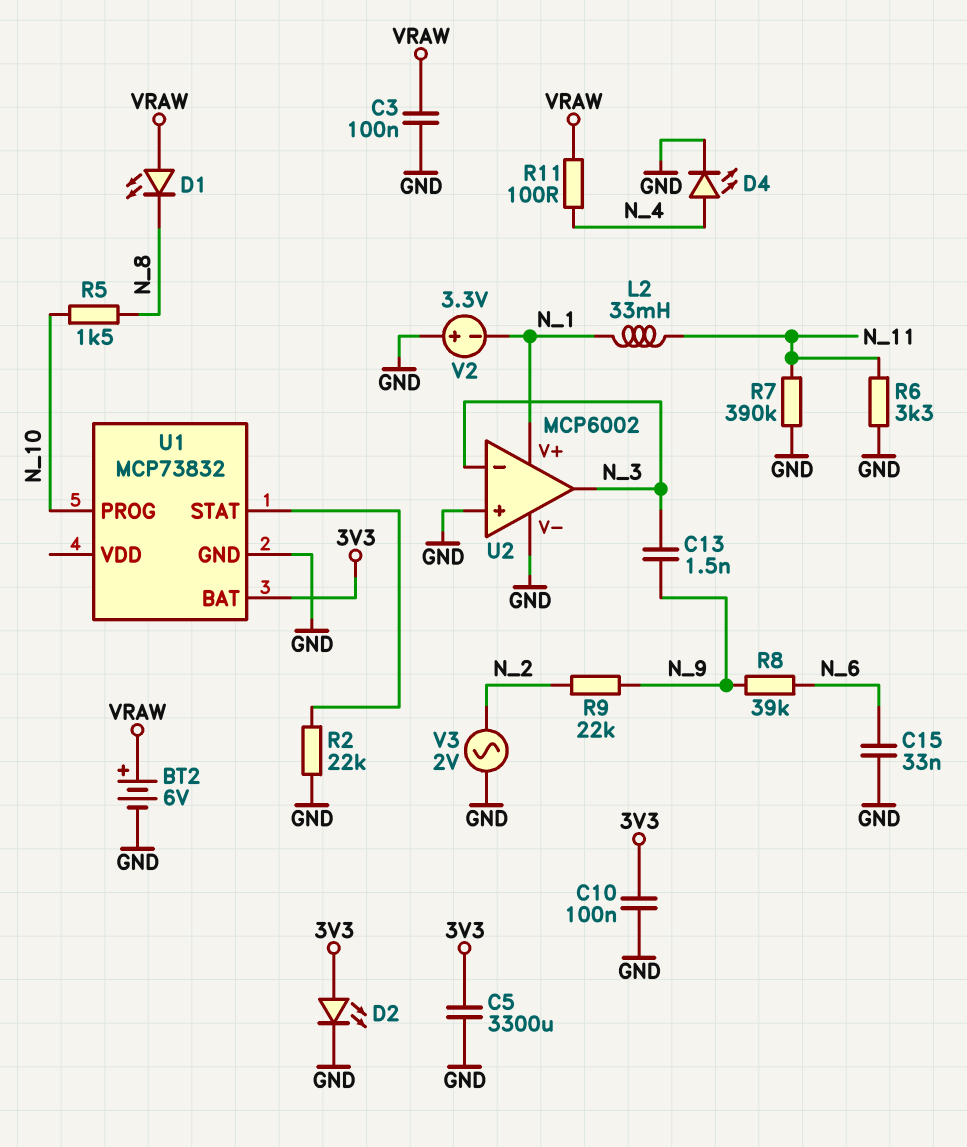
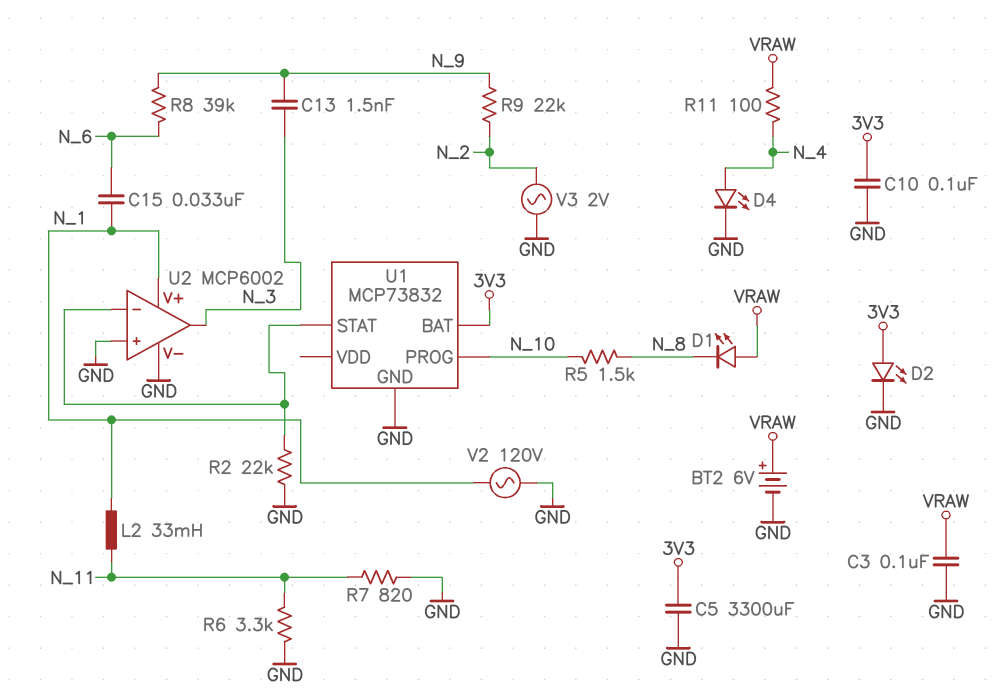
C15: 33nF (GND, N_6) -> 33nF (N_1, N_6)
R7: 390k (GND, N_11) -> 820 (GND, N_11)
U2 pin in-: N_3 -> U1/STAT
V2: 3.3V (plus GND, minus N_1) -> AC 120V (GND, N_1)

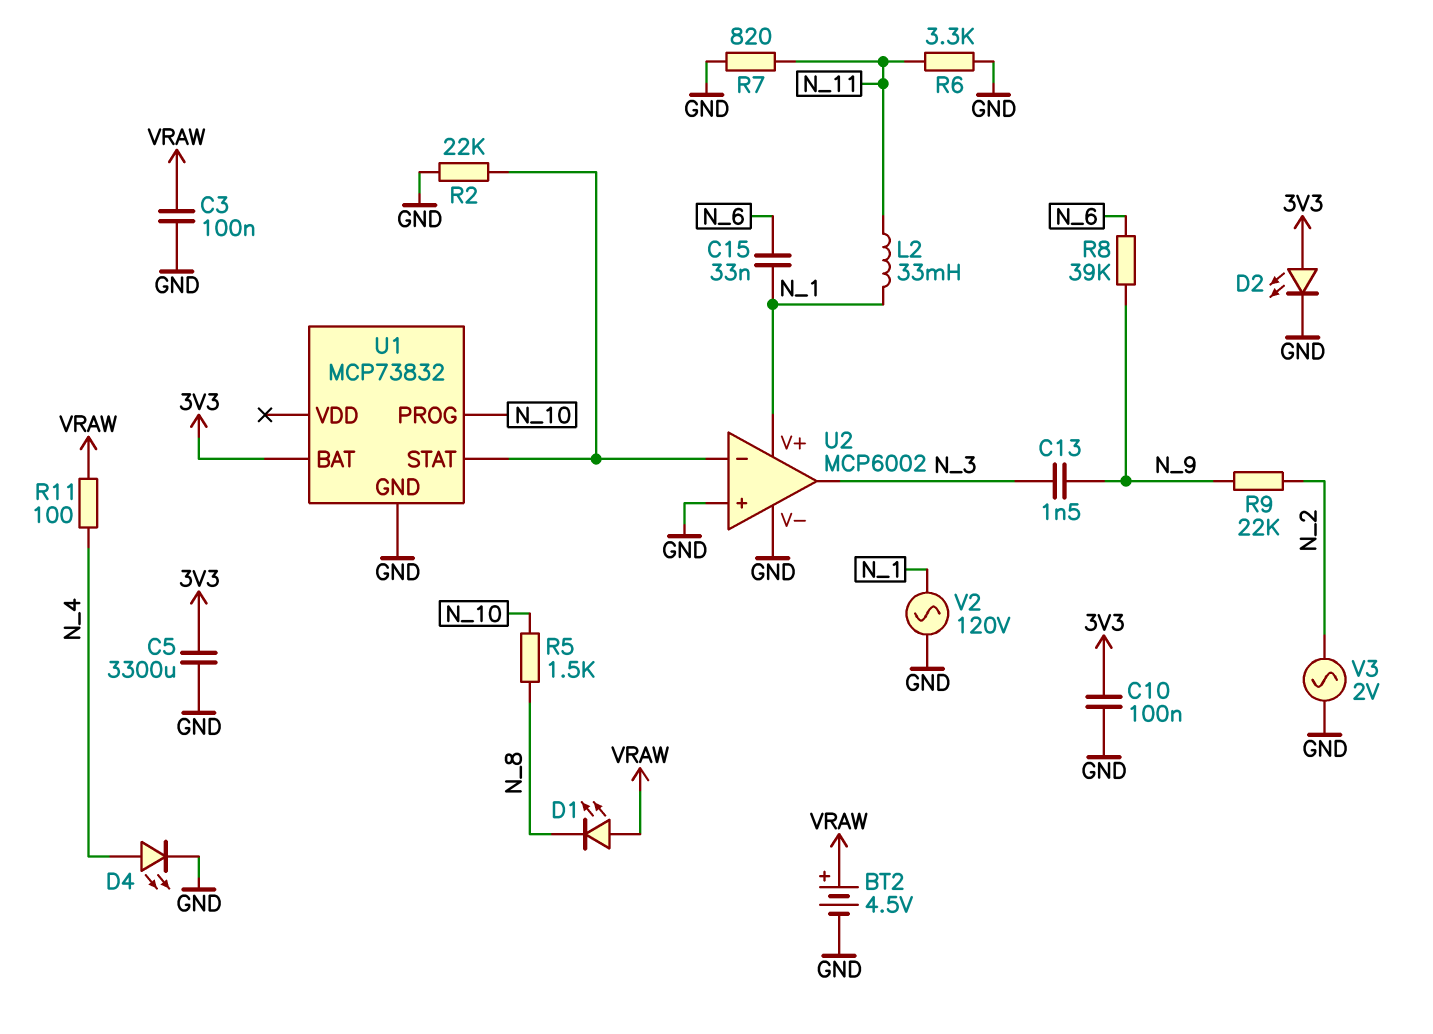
BT2: 6V (plus VRAW, minus GND) -> 4.5V (plus VRAW, minus GND)

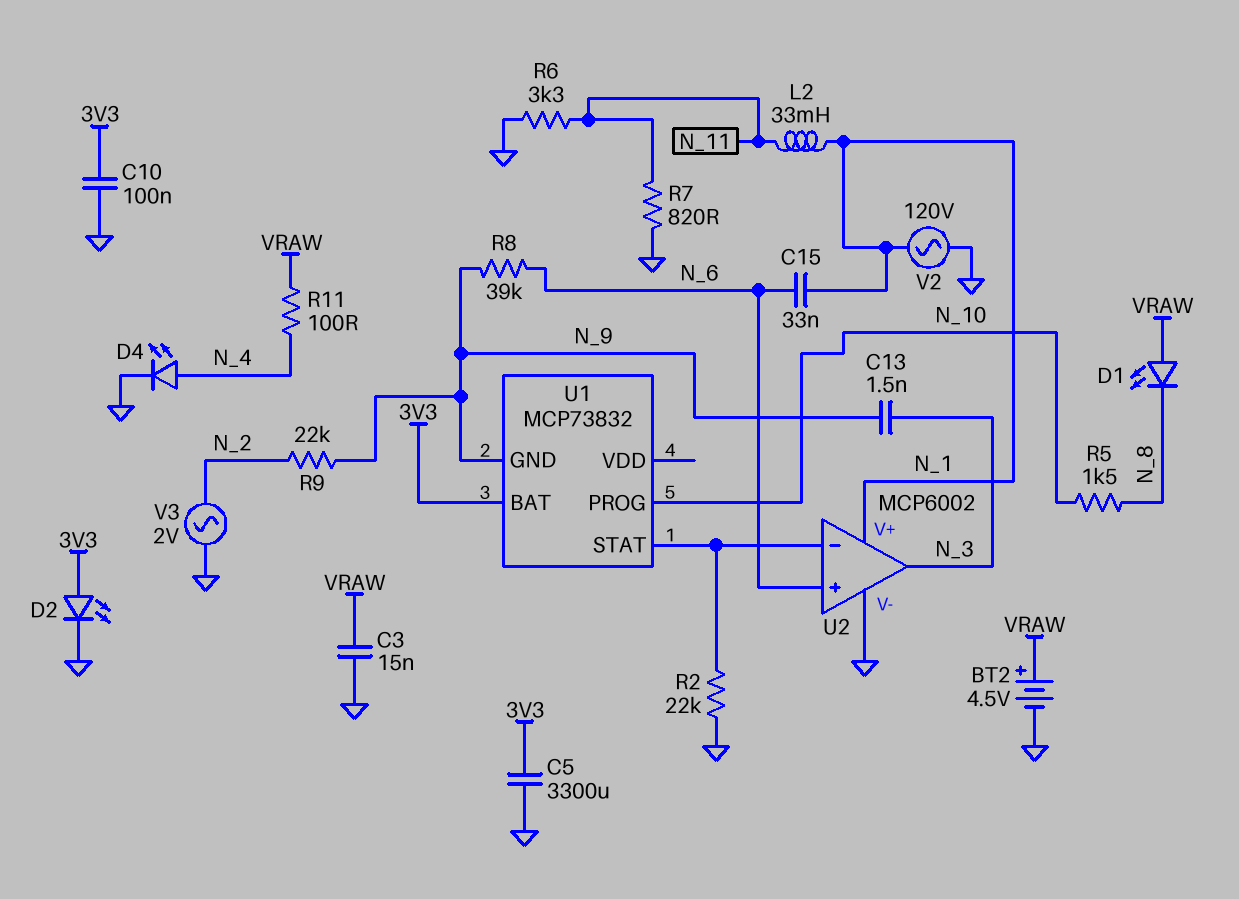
C3: 100nF (GND, VRAW) -> 15nF (GND, VRAW)
U1 pin GND: GND -> N_9
U2 pin in+: GND -> N_6

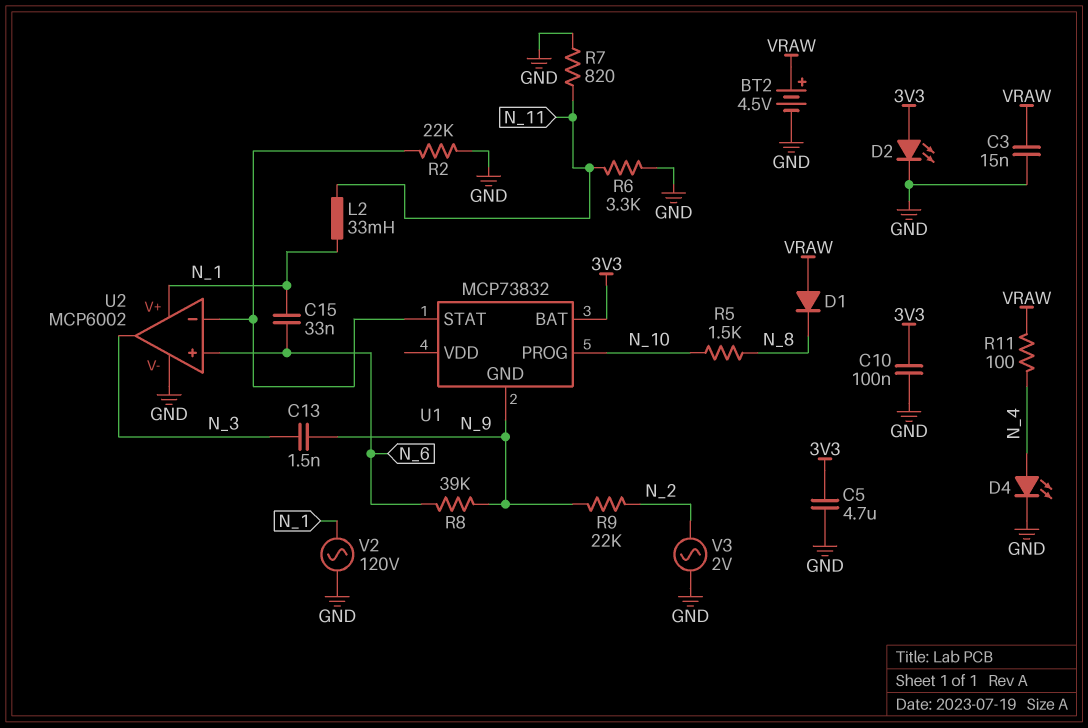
C5: 3300uF (3V3, GND) -> 4.7uF (3V3, GND)
D1: LED (A VRAW, K N_8) -> diode (A VRAW, K N_8)

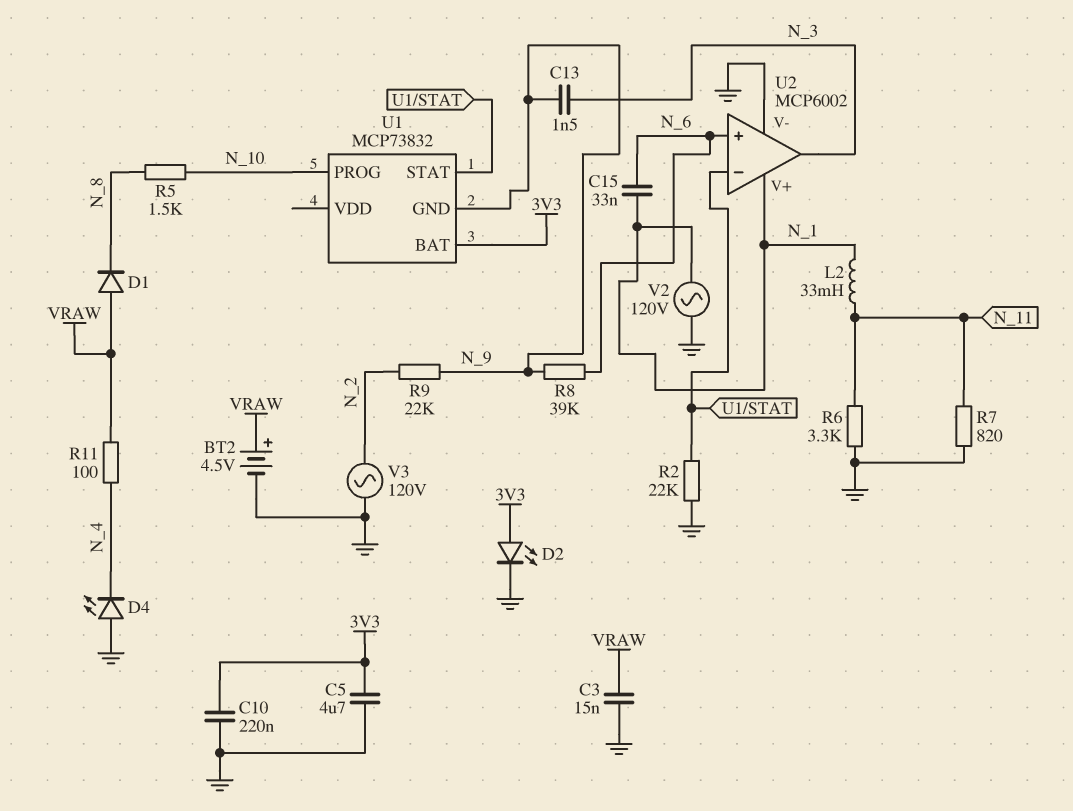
C10: 100nF (3V3, GND) -> 220nF (3V3, GND)
D4: LED (A N_4, K GND) -> LED (A GND, K N_4)
V3: AC 2V (GND, N_2) -> AC 120V (GND, N_2)

